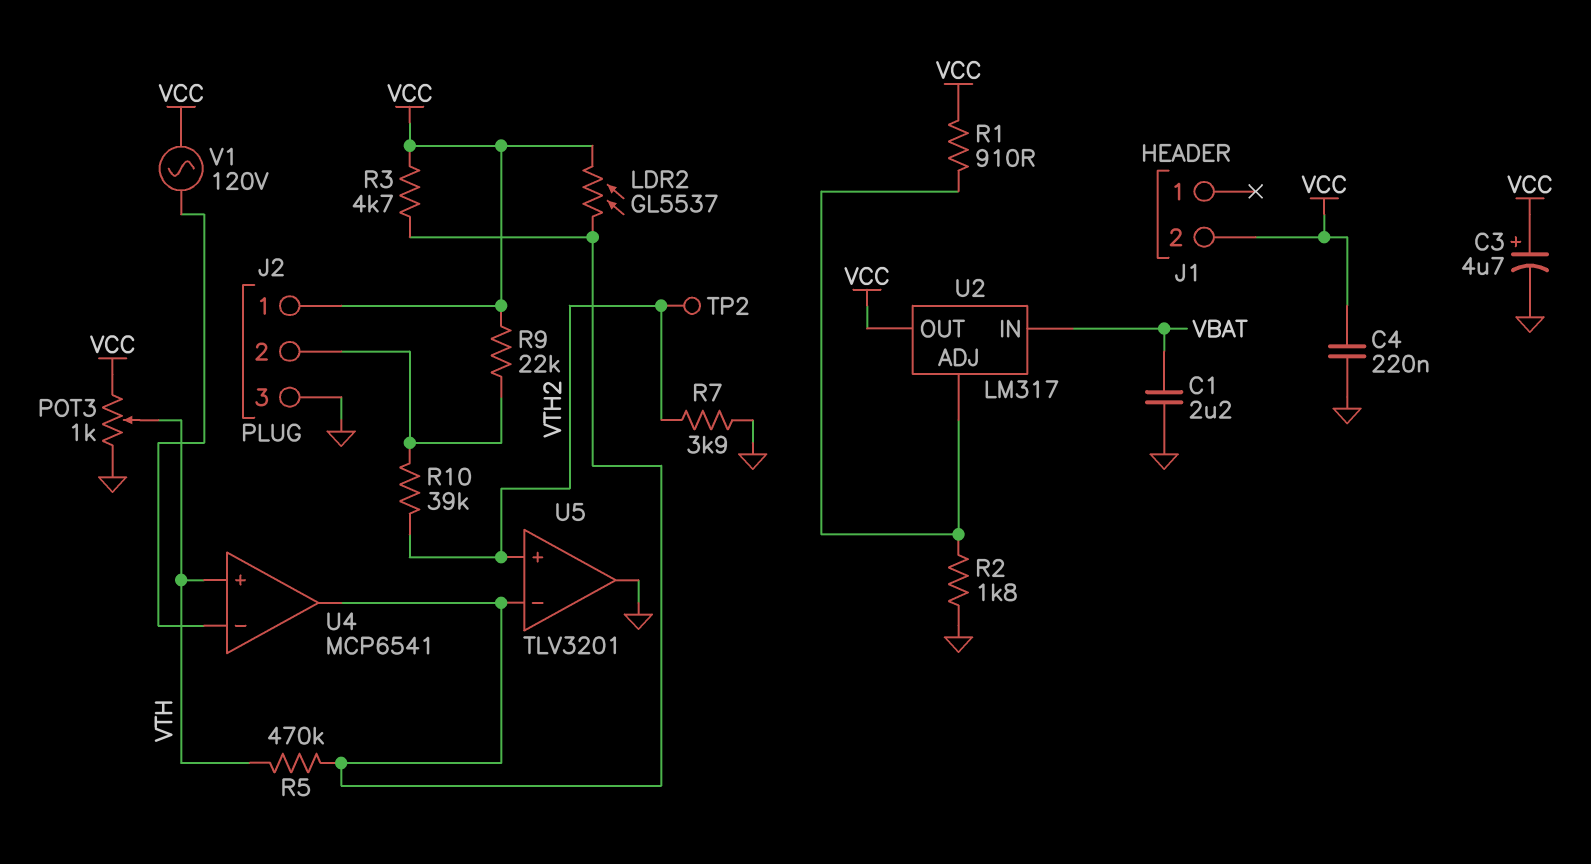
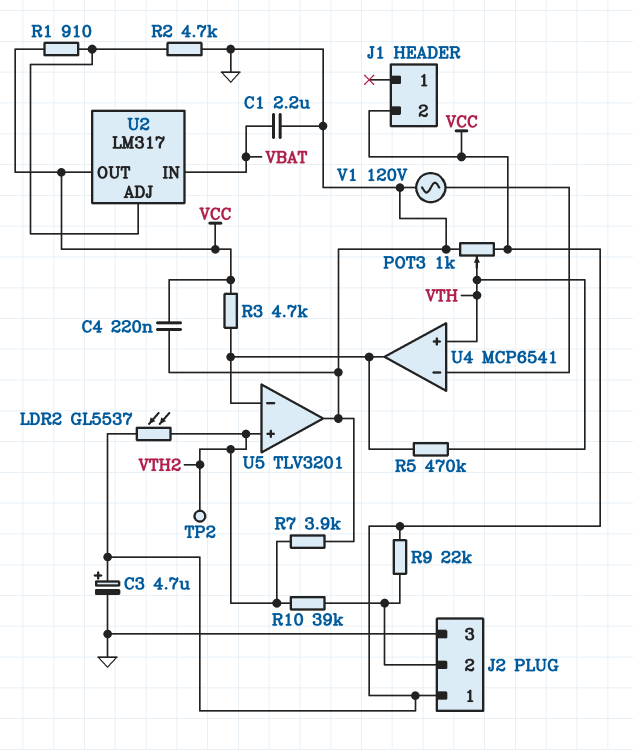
LDR2: GL5537 (U4/out, VCC) -> GL5537 (VCC, VTH2)
R2: 1.8k (GND, U2/ADJ) -> 4.7k (GND, U2/ADJ)
V1: AC 120V (U4/in-, VCC) -> AC 120V (GND, U4/in-)

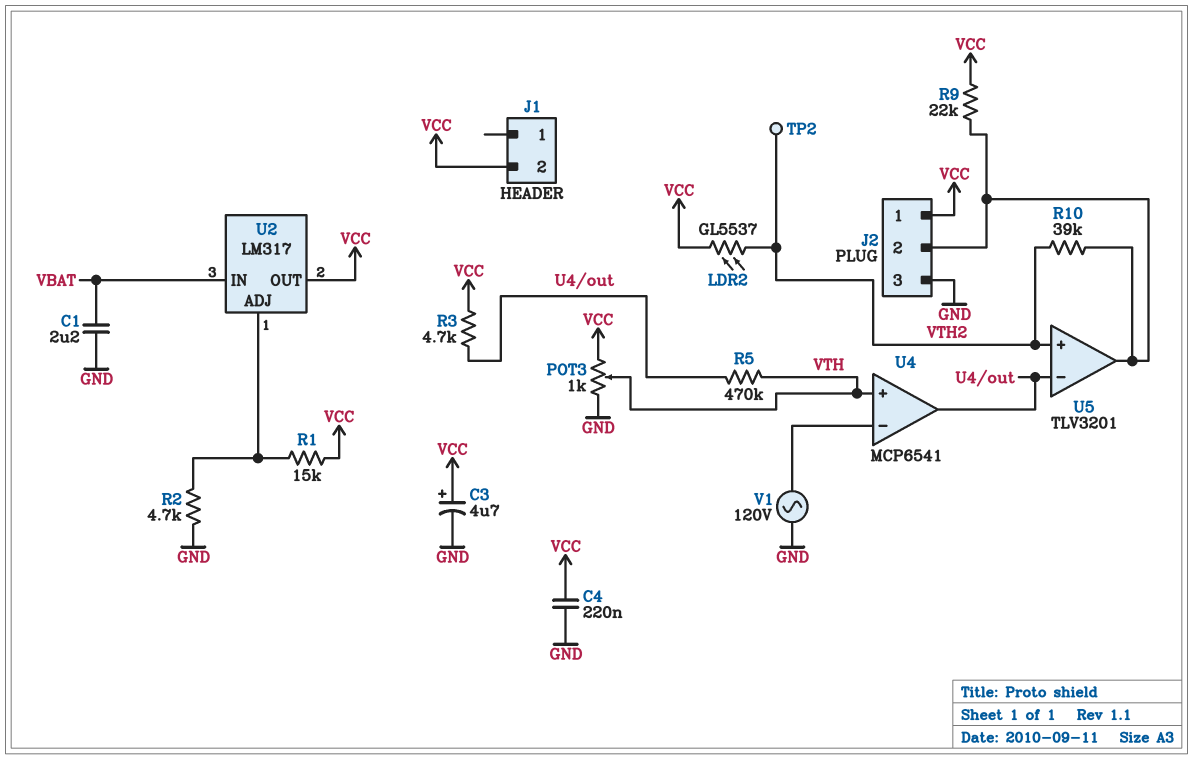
R1: 910 (U2/ADJ, VCC) -> 15k (U2/ADJ, VCC)
R7: 3.9k (GND, VTH2) -> none
U5 pin out: GND -> J2/2

